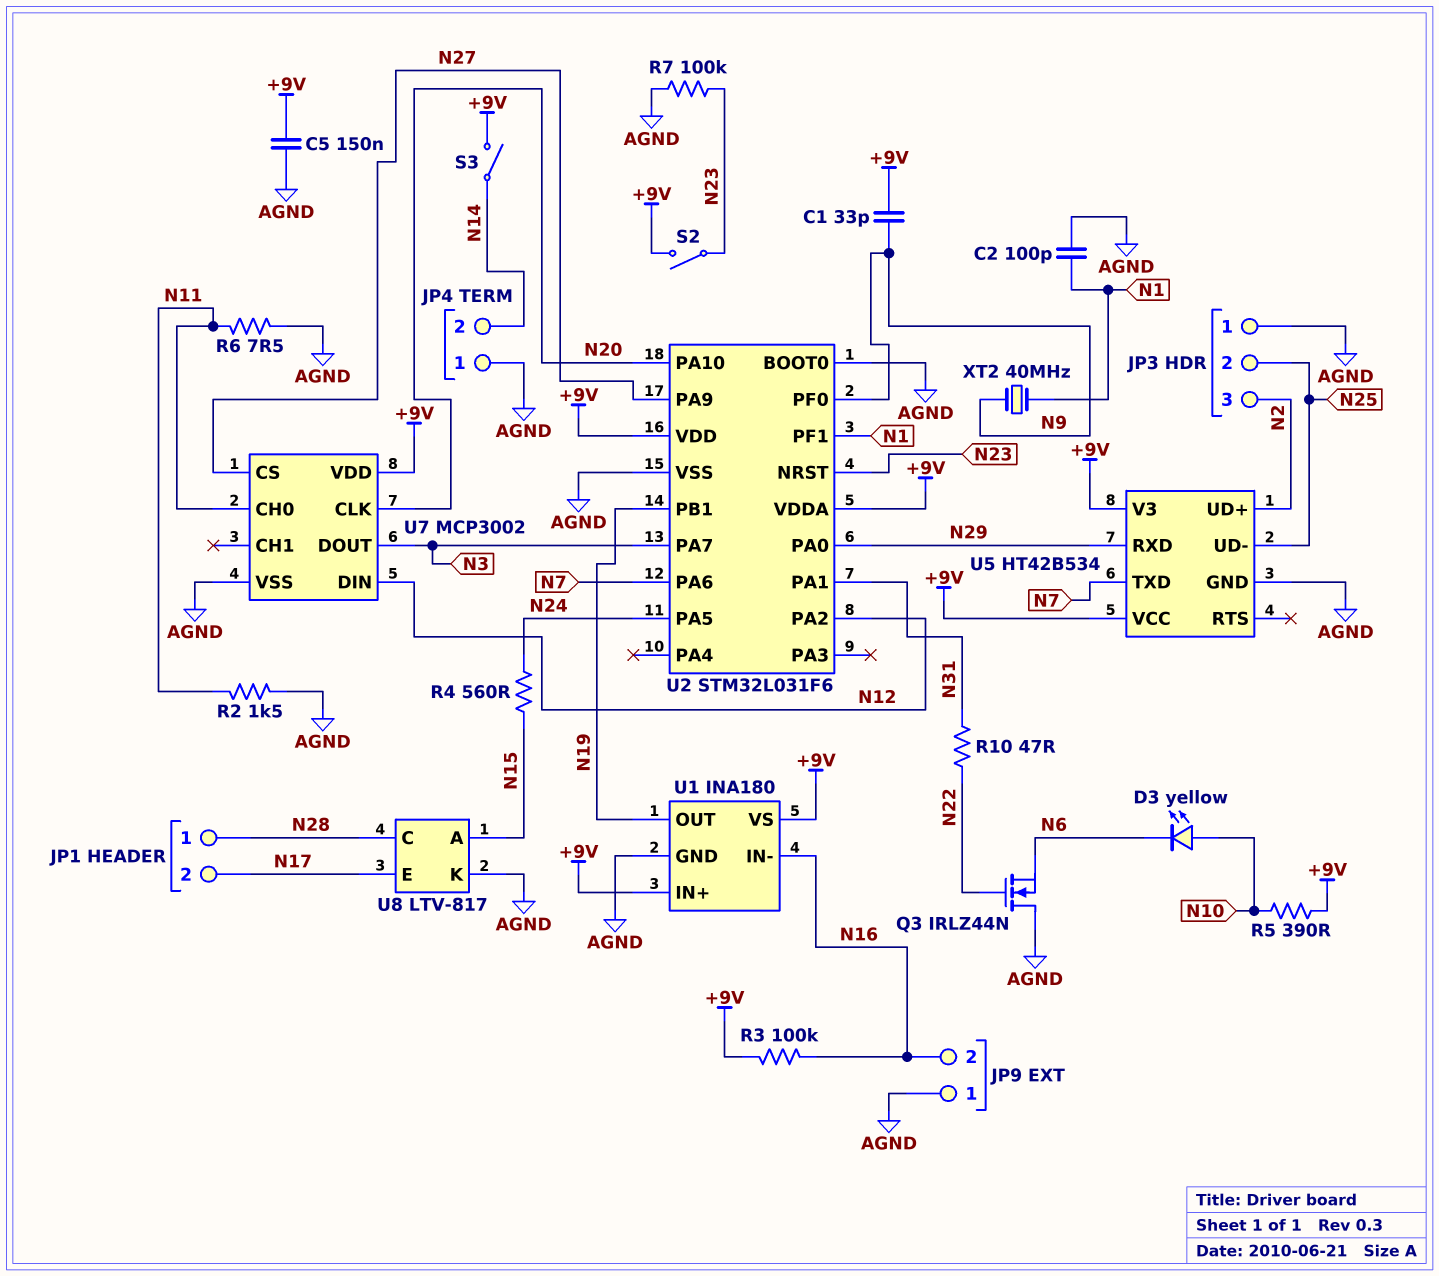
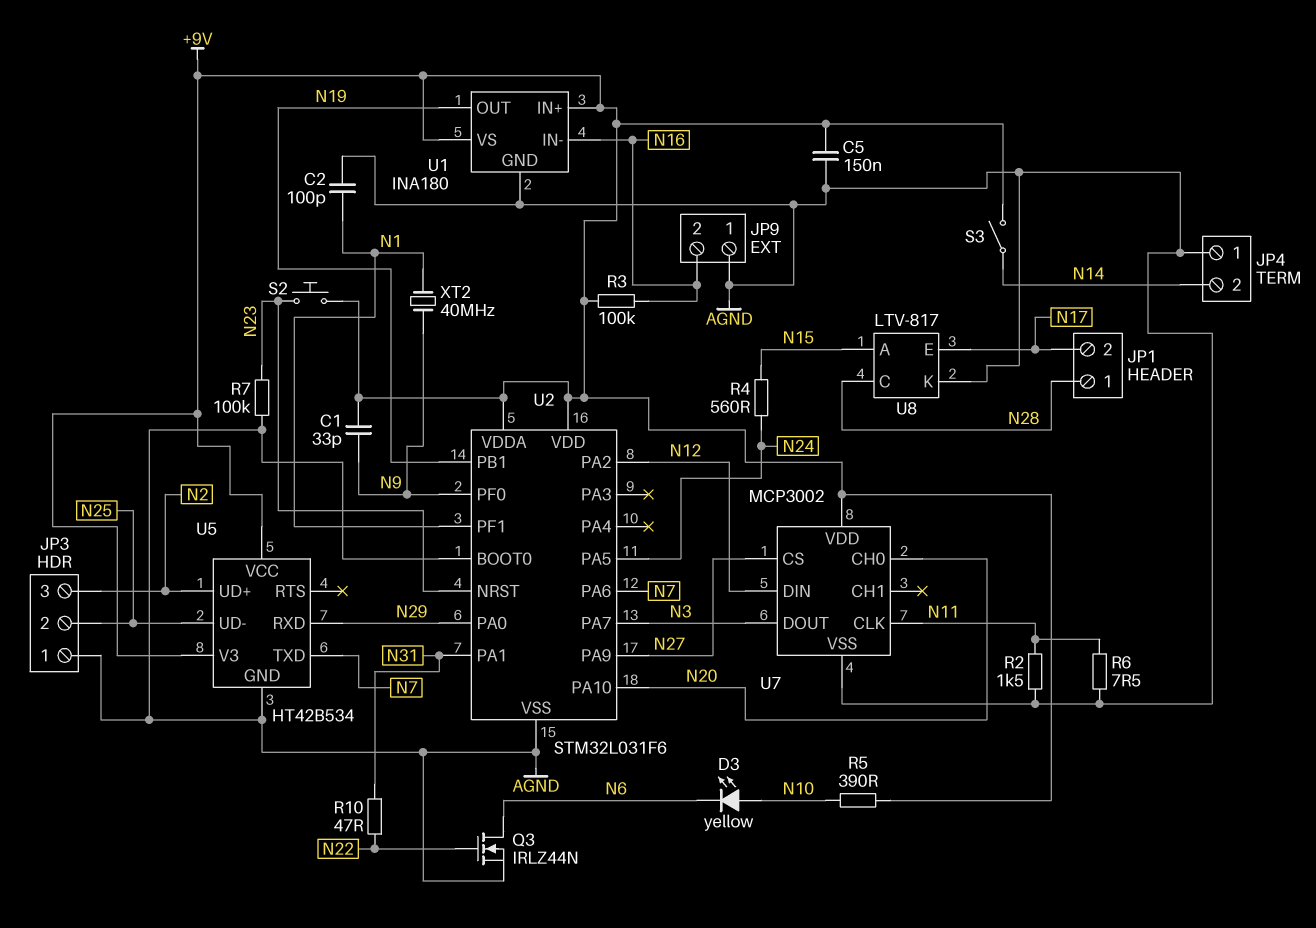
Q3: NMOS IRLZ44N (G N22, D AGND, S N6) -> NMOS IRLZ44N (G N22, D N6, S AGND)
S2: switch (+9V, N23) -> button (+9V, N23)
U7 pin CH0: N11 -> N20
U7 pin CLK: N20 -> N11

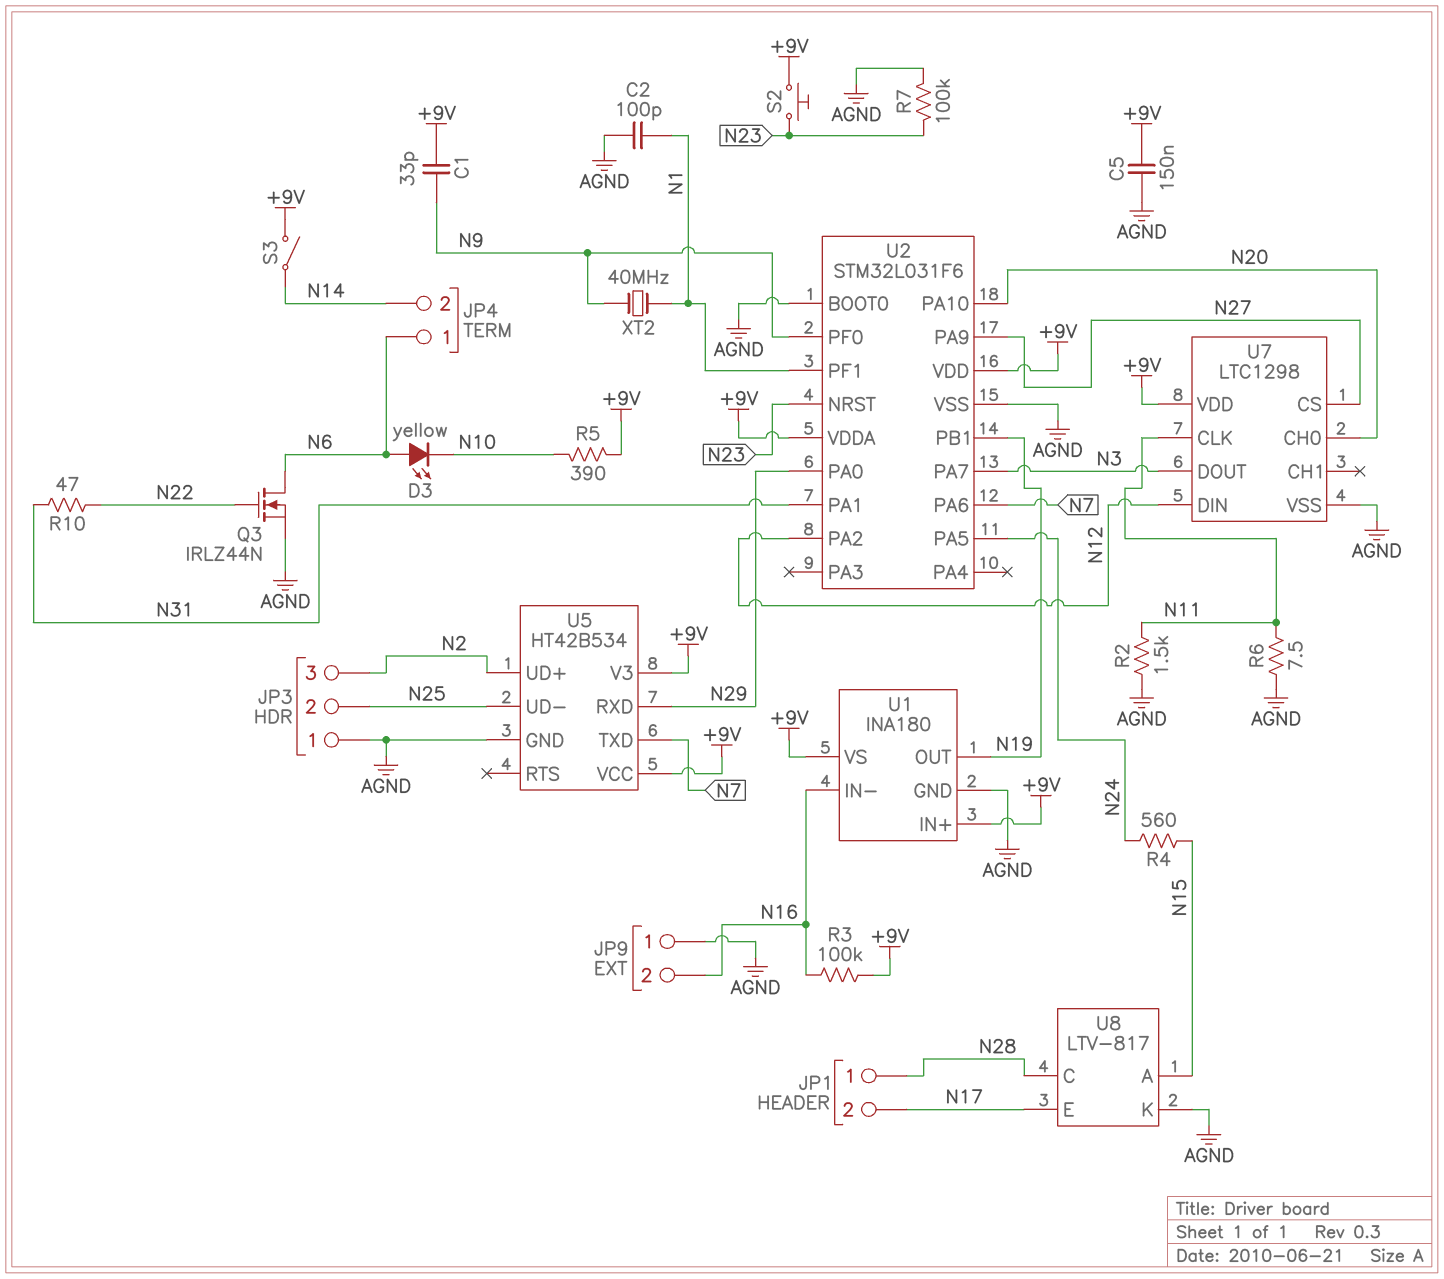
D3: LED yellow (A N10, K N6) -> LED yellow (A N6, K N10)
JP4 pin 1: AGND -> N6
U7: MCP3002 -> LTC1298

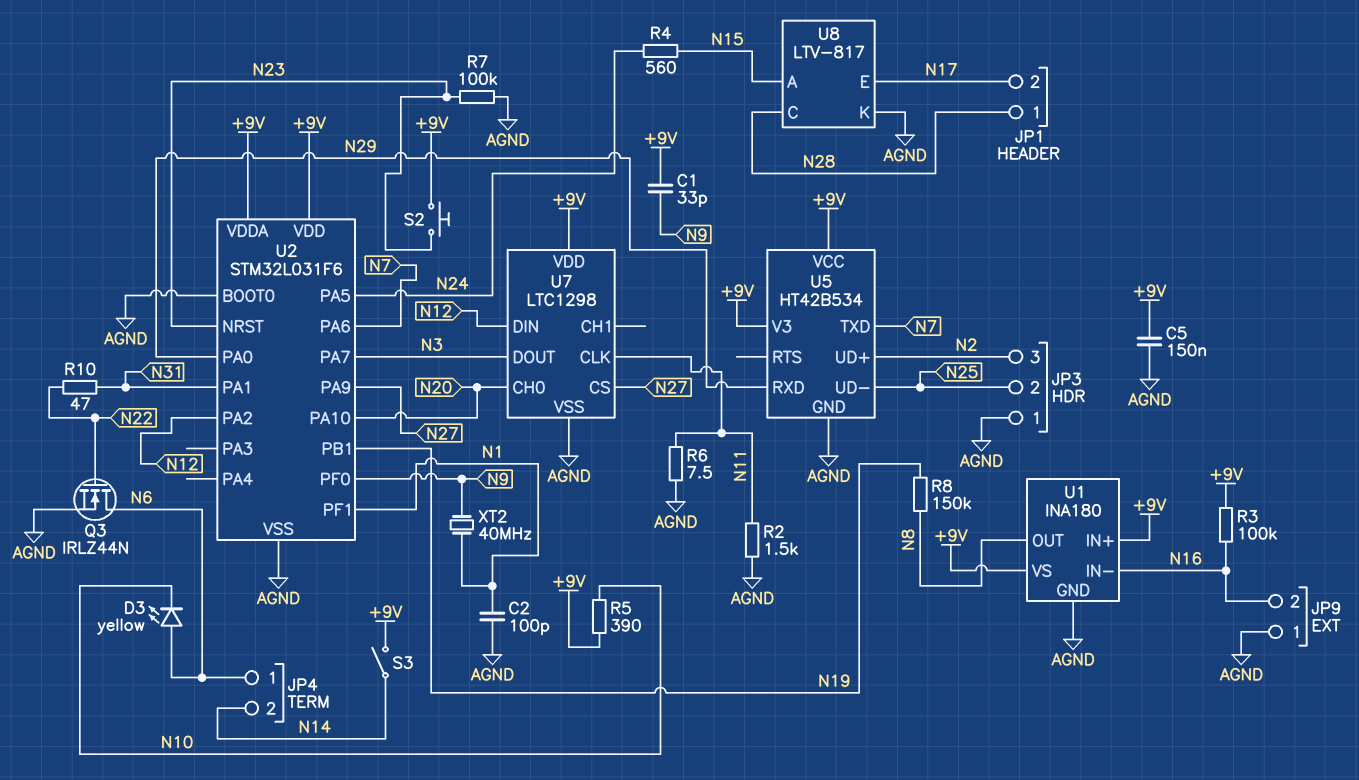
R8: none -> 150k (N8, N19)
U1 pin OUT: N19 -> N8

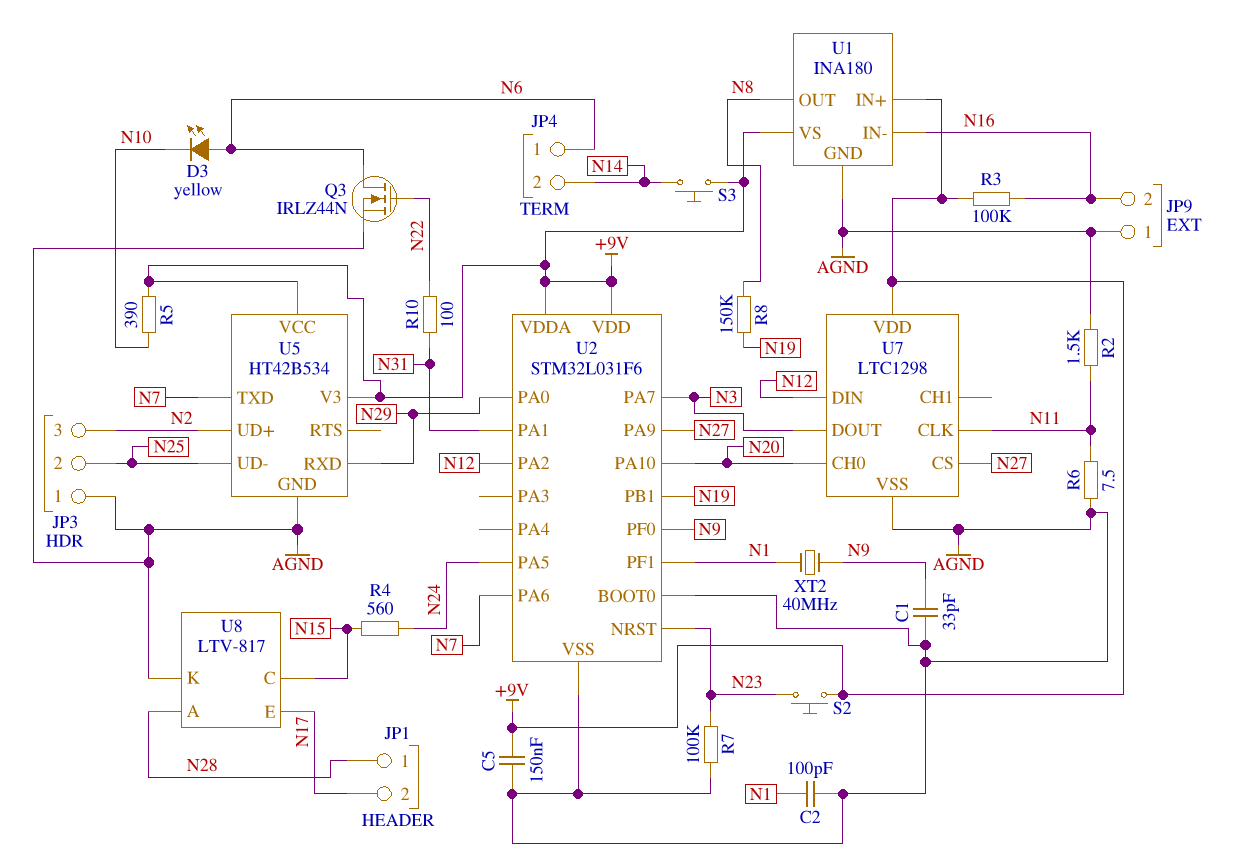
C1: 33pF (+9V, N9) -> 33pF (AGND, N9)
R10: 47 (N22, N31) -> 100 (N22, N31)
S3: switch (+9V, N14) -> button (+9V, N14)
U8 pin A: N15 -> N28
U8 pin C: N28 -> N15

